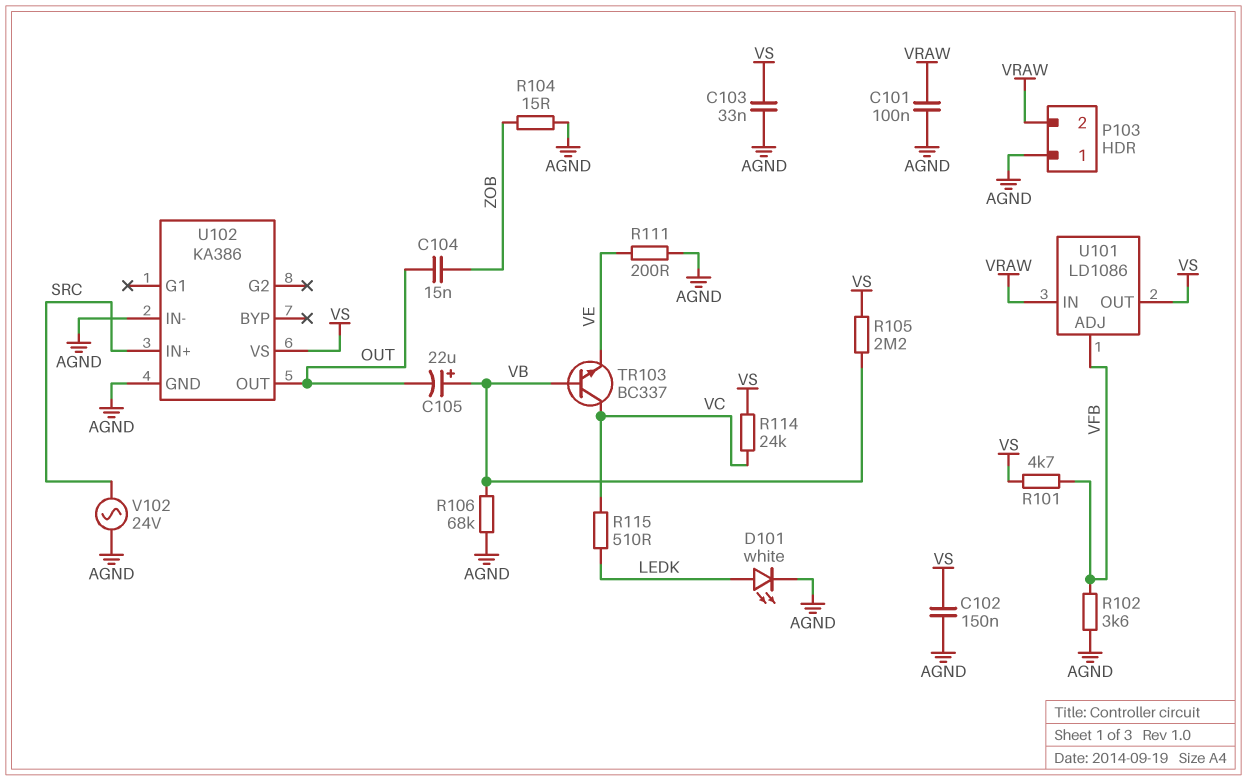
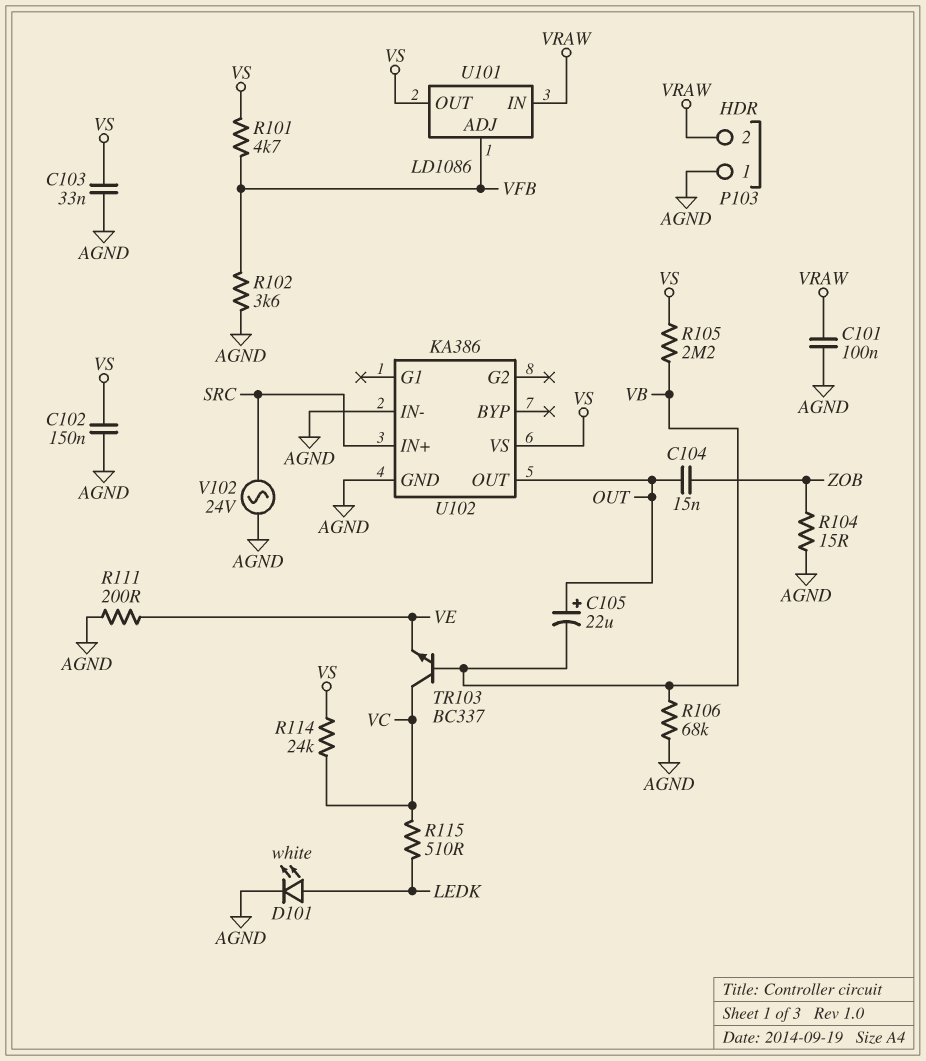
C105: 22uF (plus VB, minus OUT) -> 22uF (plus OUT, minus VB)

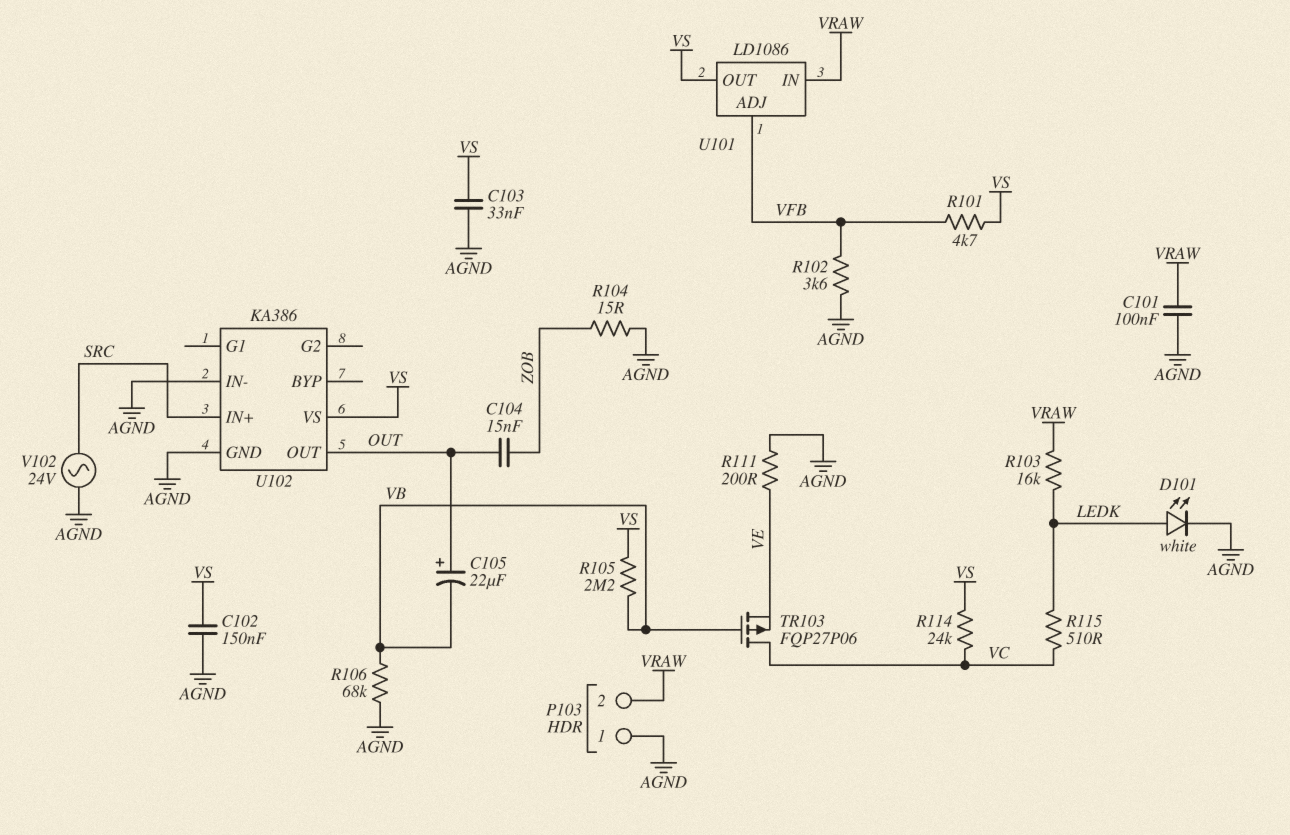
R103: none -> 16k (LEDK, VRAW)
TR103: NPN BC337 (B VB, C VC, E VE) -> PMOS FQP27P06 (G VB, D VC, S VE)

